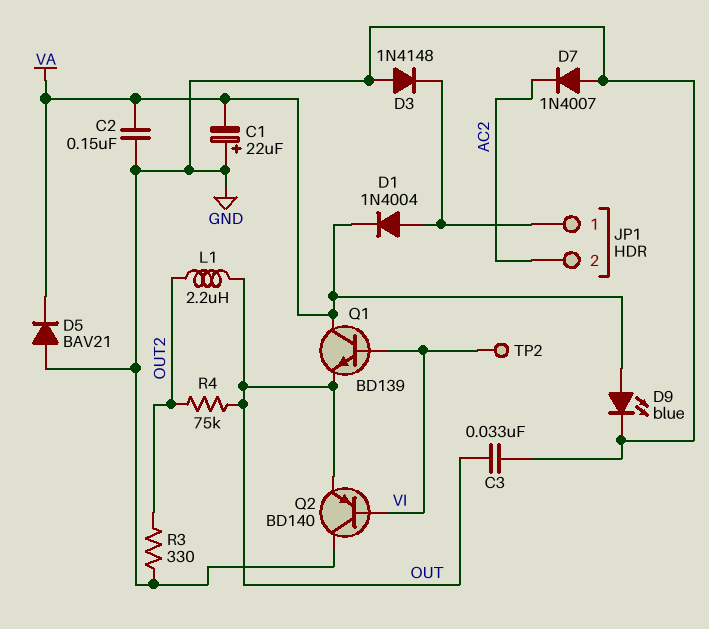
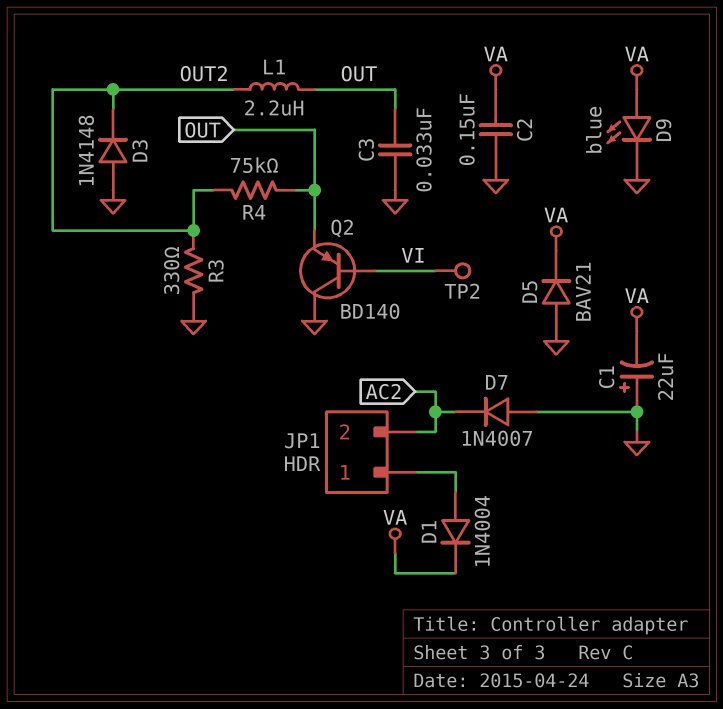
D3: diode 1N4148 (A GND, K JP1/1) -> diode 1N4148 (A GND, K OUT2)
Q1: NPN BD139 (B VI, C VA, E OUT) -> none

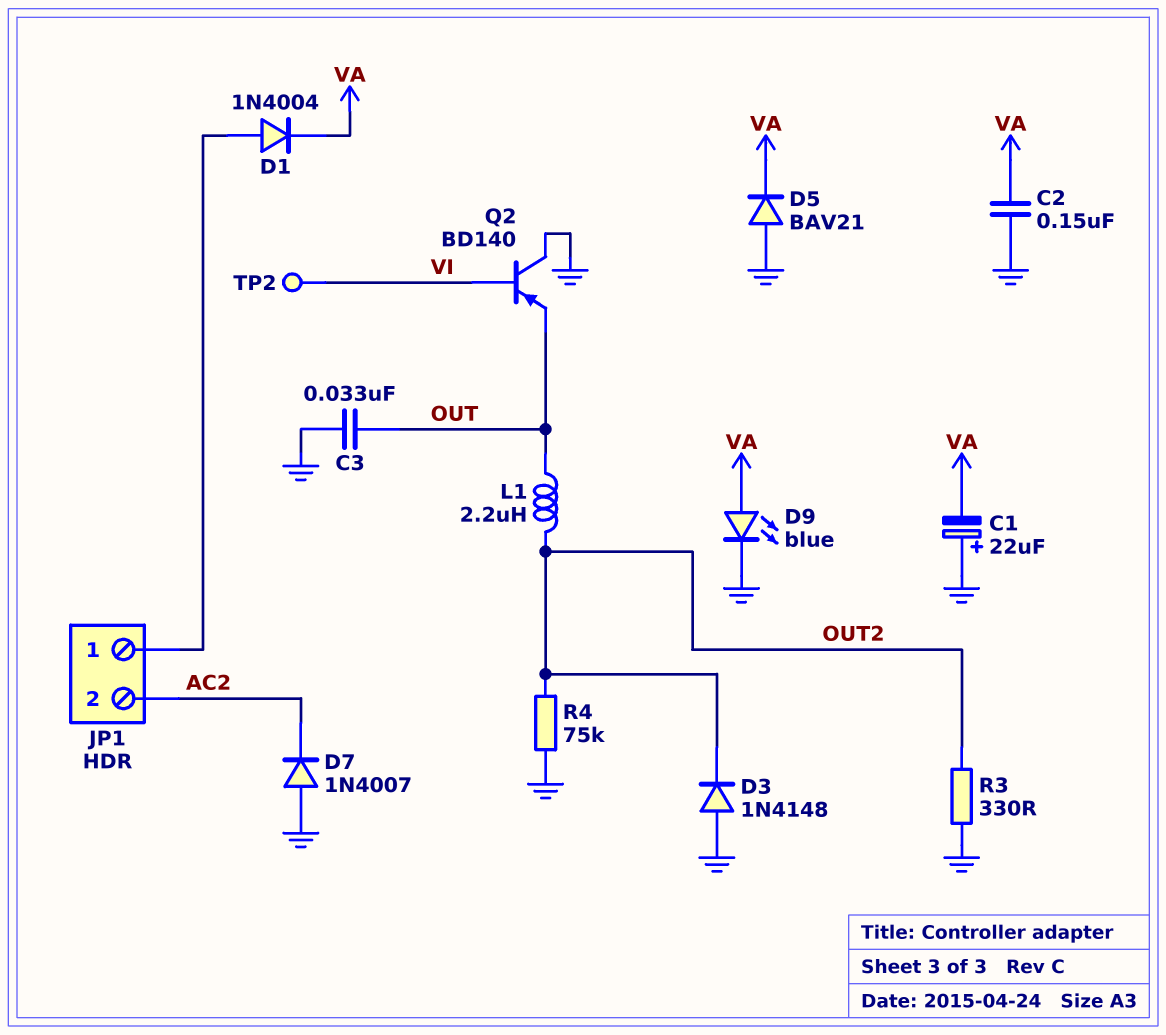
R4: 75k (OUT, OUT2) -> 75k (GND, OUT2)

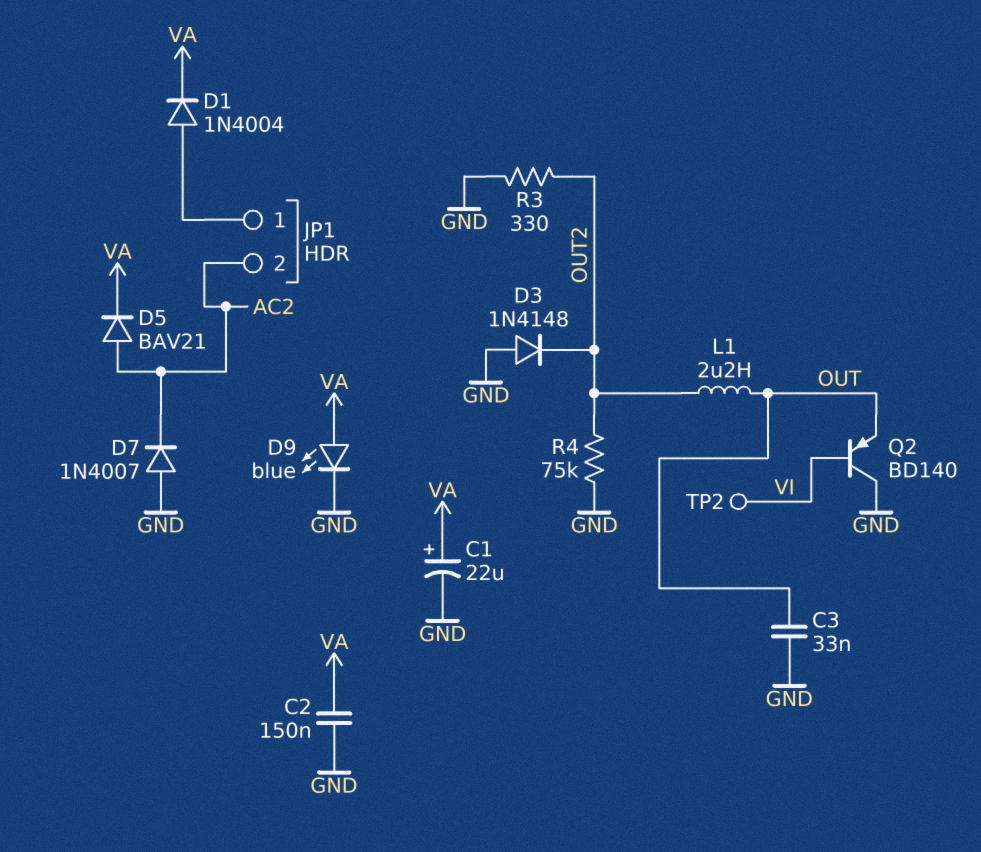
C1: 22uF (plus GND, minus VA) -> 22uF (plus VA, minus GND)
D5: diode BAV21 (A GND, K VA) -> diode BAV21 (A AC2, K VA)

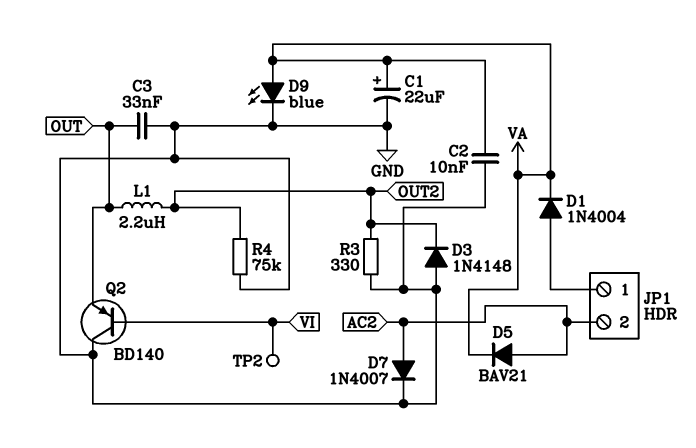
C2: 150nF (GND, VA) -> 10nF (GND, VA)
D7: diode 1N4007 (A GND, K AC2) -> diode 1N4007 (A AC2, K GND)

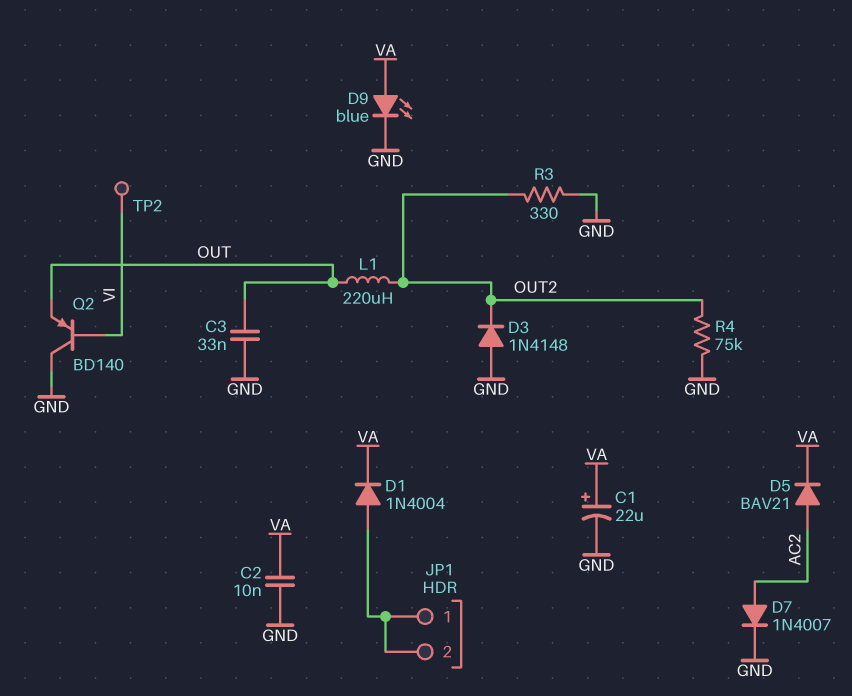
JP1 pin 2: AC2 -> JP1/1
L1: 2.2uH (OUT, OUT2) -> 220uH (OUT, OUT2)

